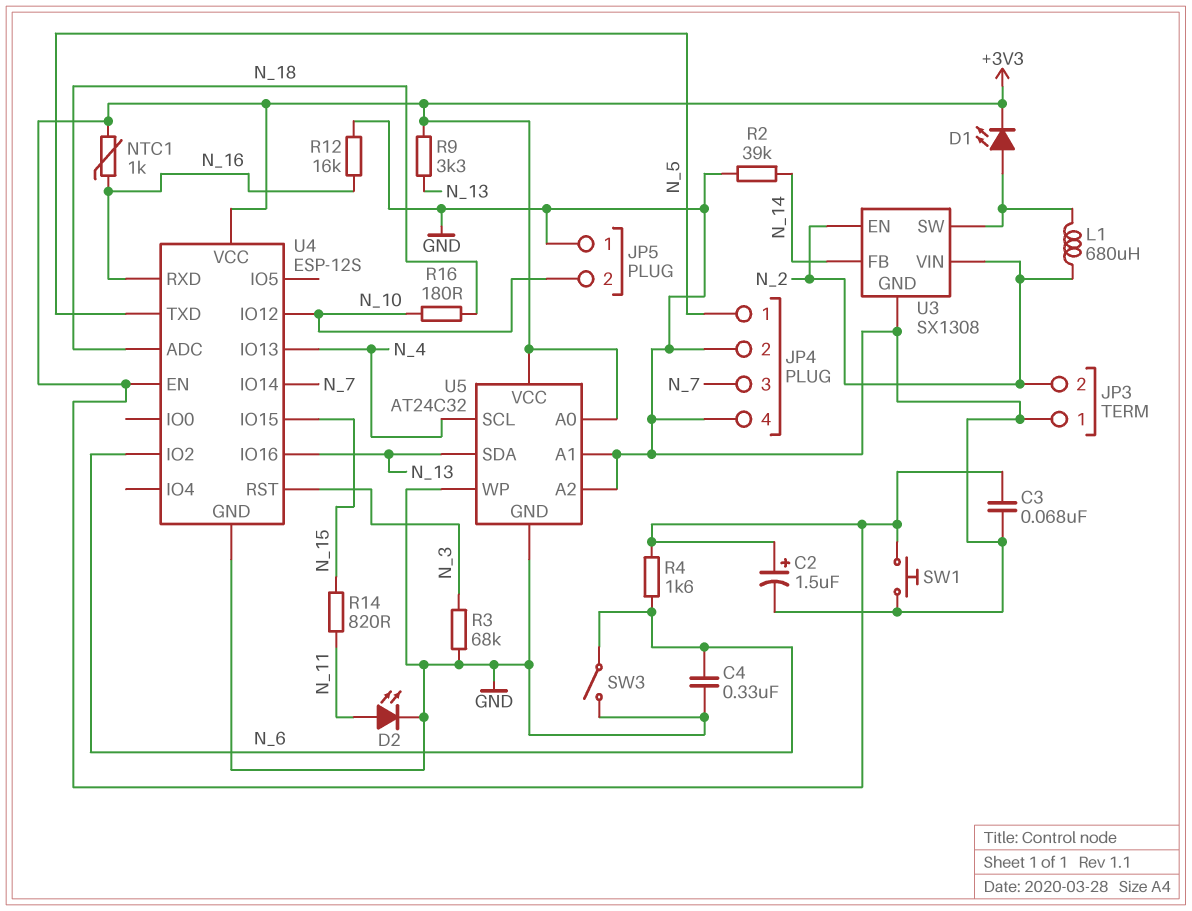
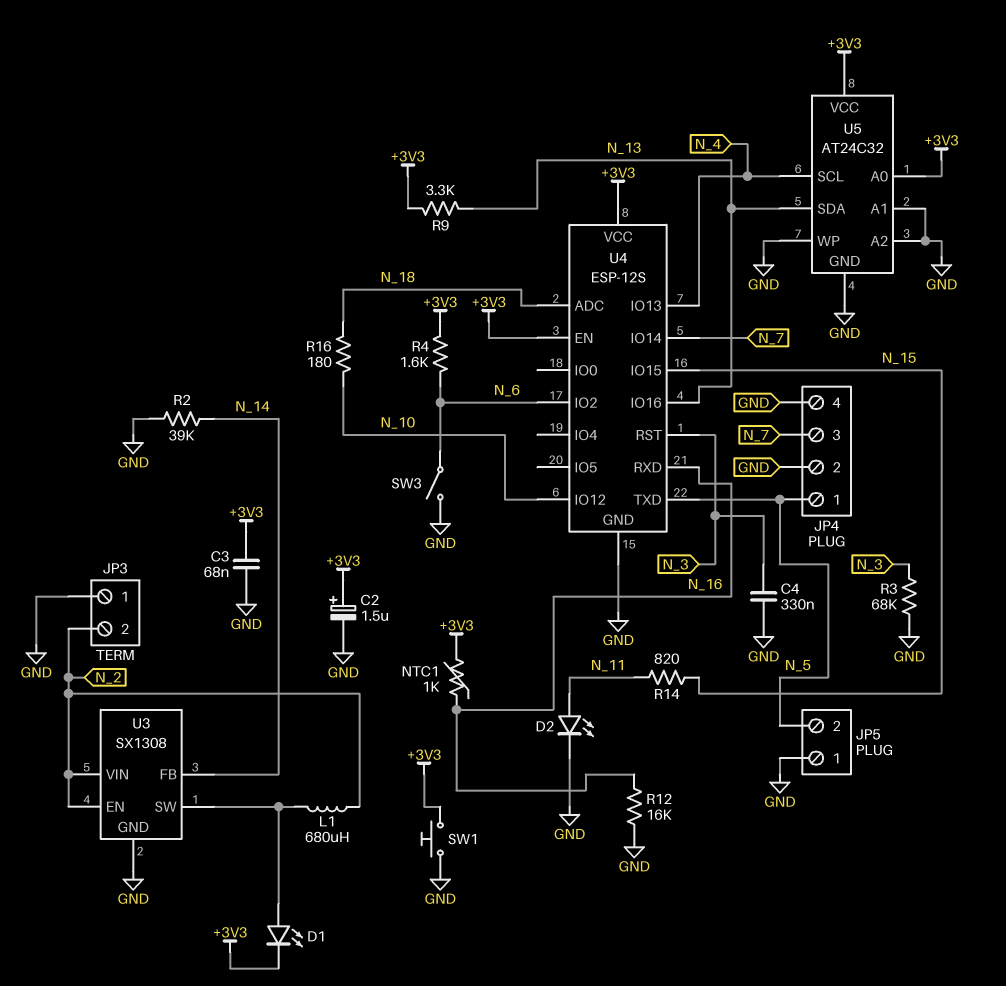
C4: 330nF (GND, N_6) -> 330nF (GND, N_3)
JP5 pin 2: N_10 -> N_5

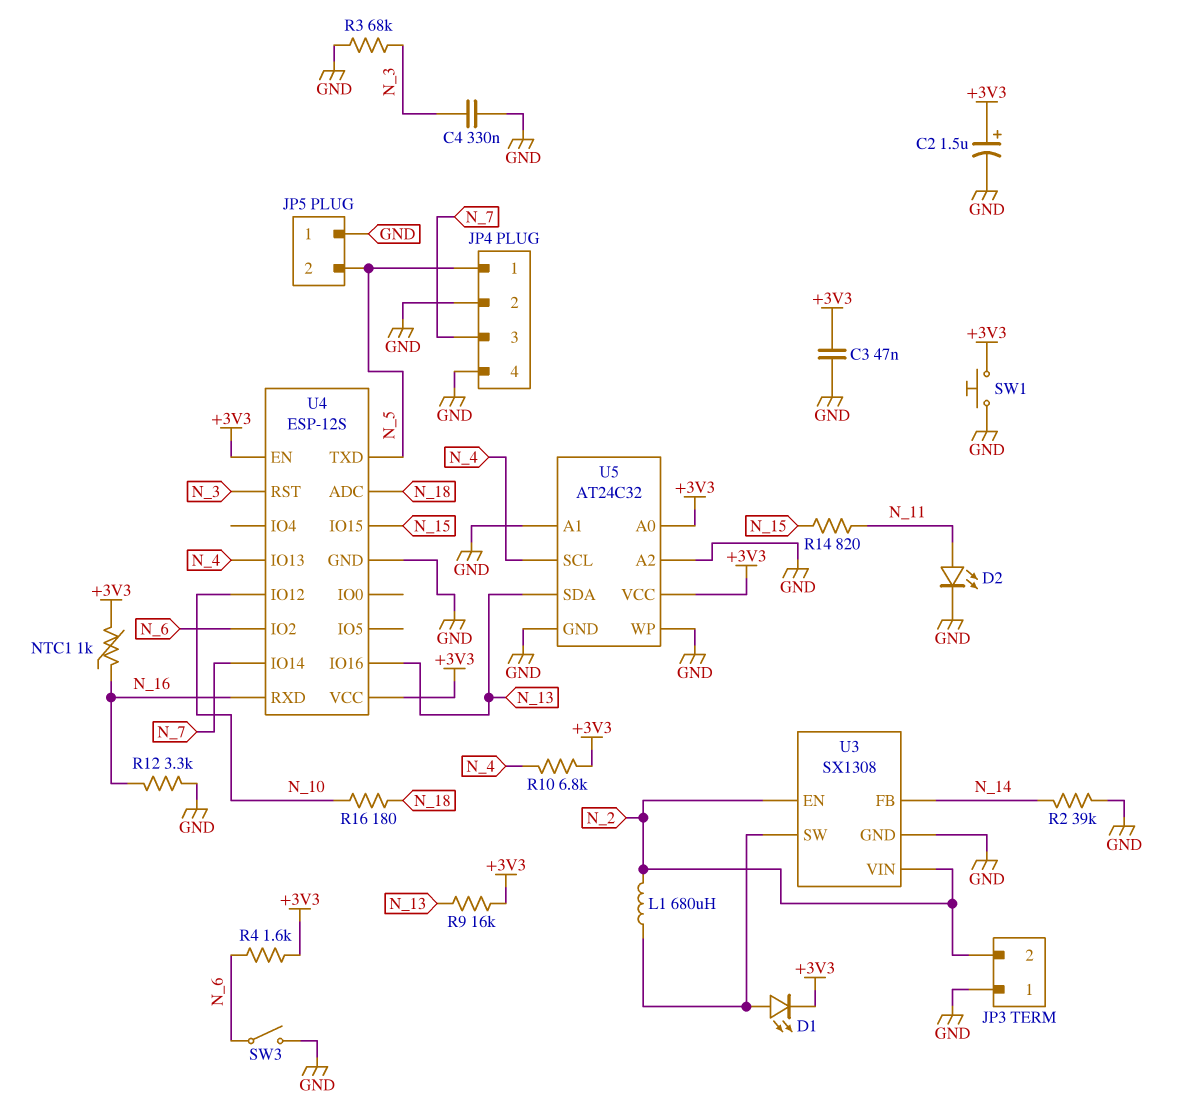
C3: 68nF (+3V3, GND) -> 47nF (+3V3, GND)
R9: 3.3k (+3V3, N_13) -> 16k (+3V3, N_13)
R10: none -> 6.8k (+3V3, N_4)
R12: 16k (GND, N_16) -> 3.3k (GND, N_16)

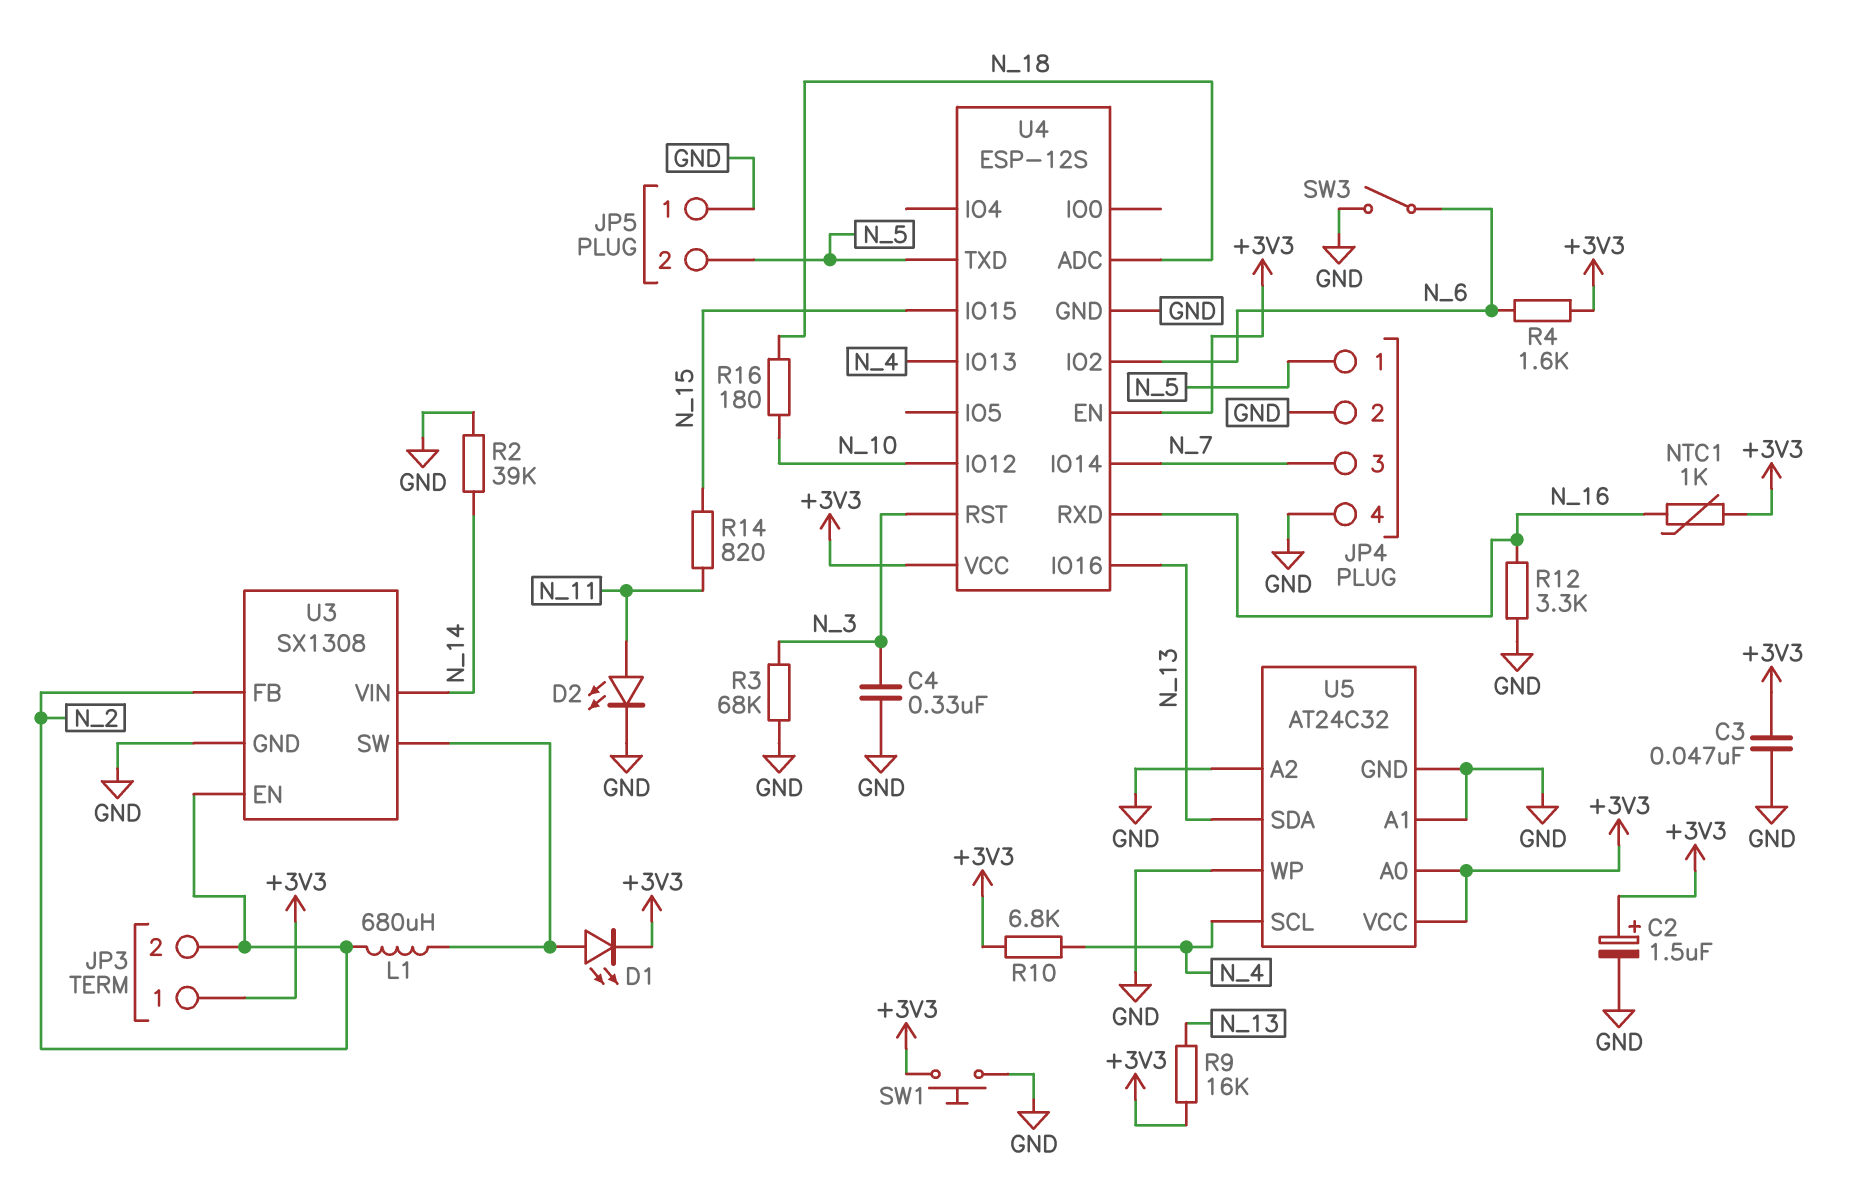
JP3 pin 1: GND -> +3V3
U3 pin FB: N_14 -> N_2
U3 pin VIN: N_2 -> N_14

